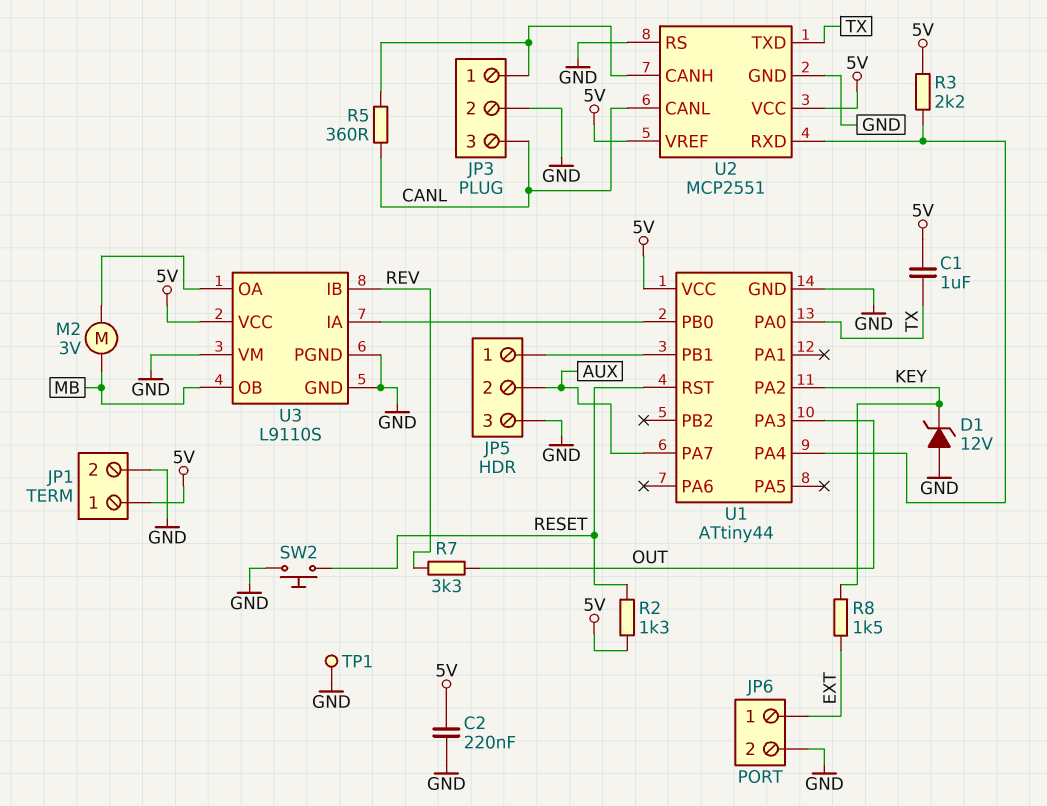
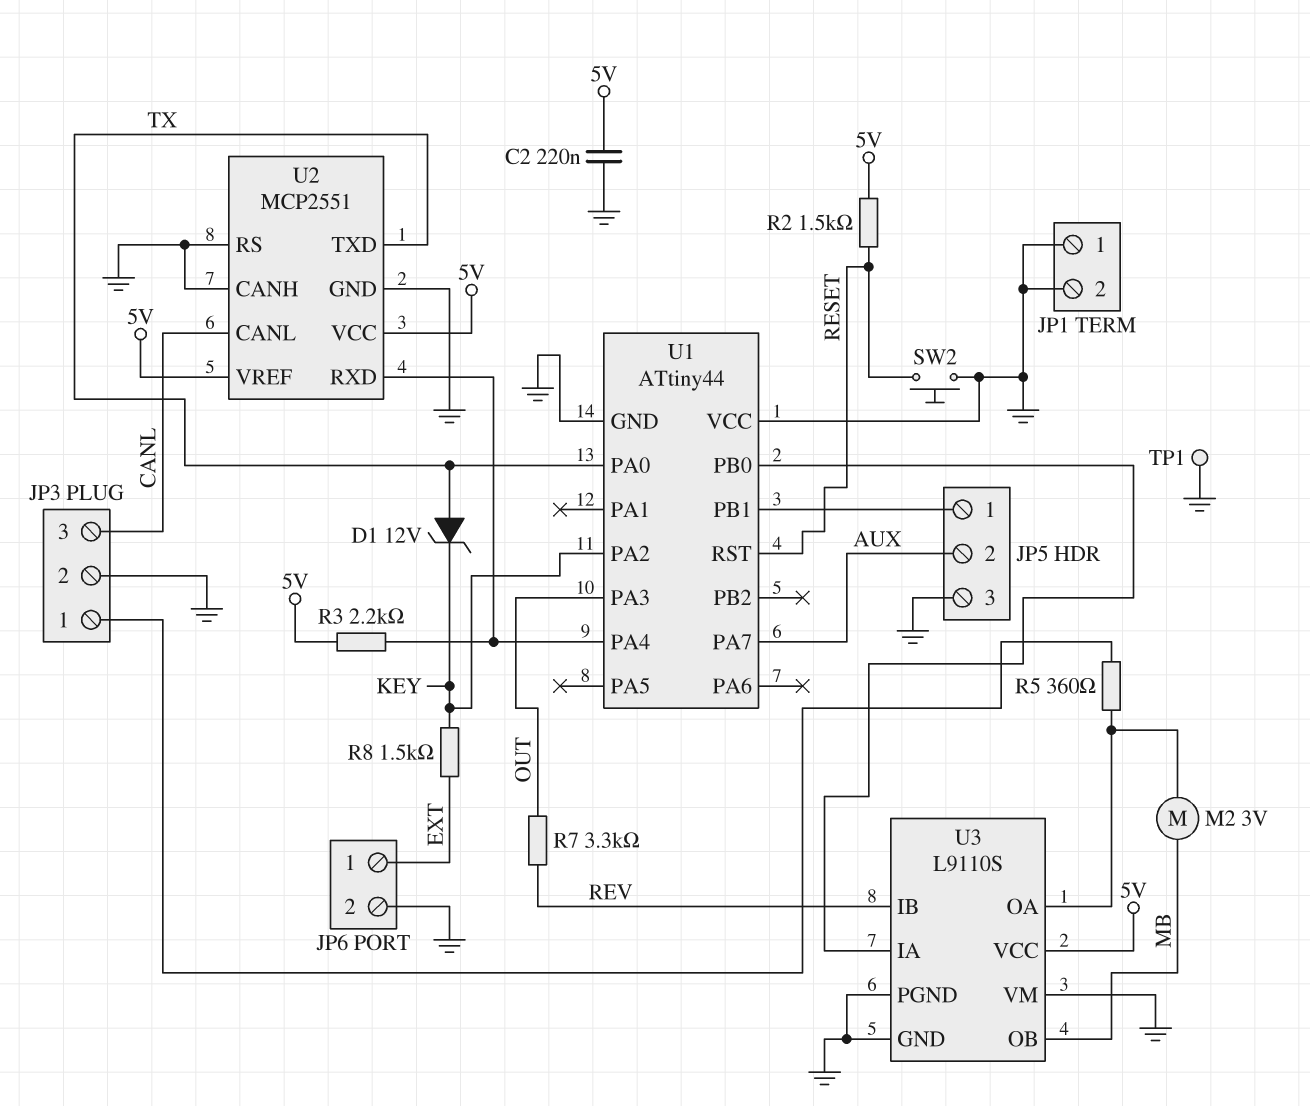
C1: 1uF (5V, TX) -> none
D1: zener 12V (A GND, K KEY) -> zener 12V (A TX, K KEY)
JP1 pin 1: 5V -> GND
R2: 1.3k (5V, RESET) -> 1.5k (5V, RESET)
R5: 360 (CANL, JP3/1) -> 360 (JP3/1, U3/OA)
U1 pin VCC: 5V -> GND
U2 pin CANH: JP3/1 -> GND

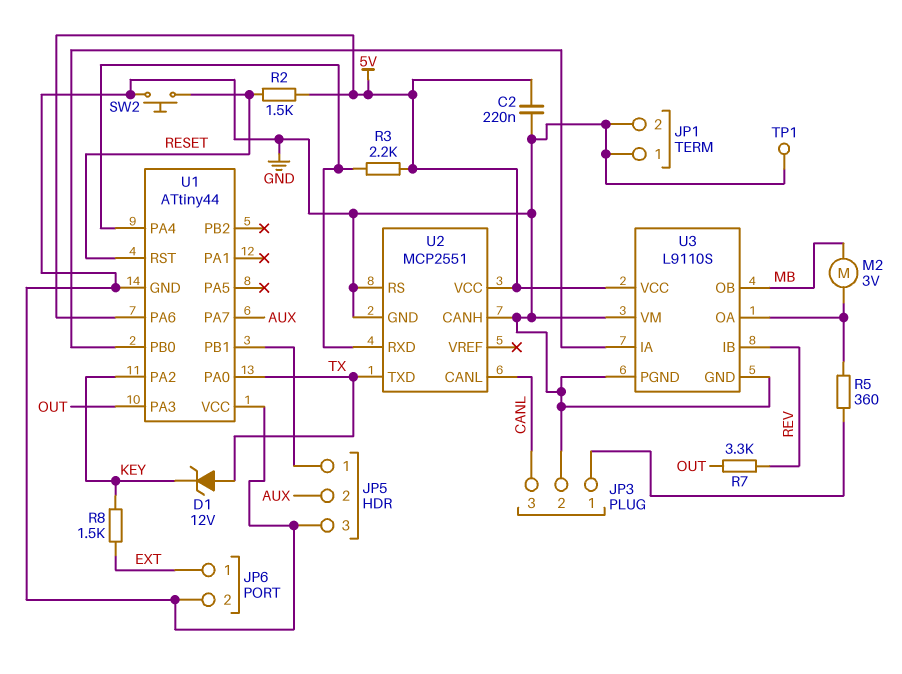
U1 pin PA6: none -> 5V
U2 pin VREF: 5V -> none

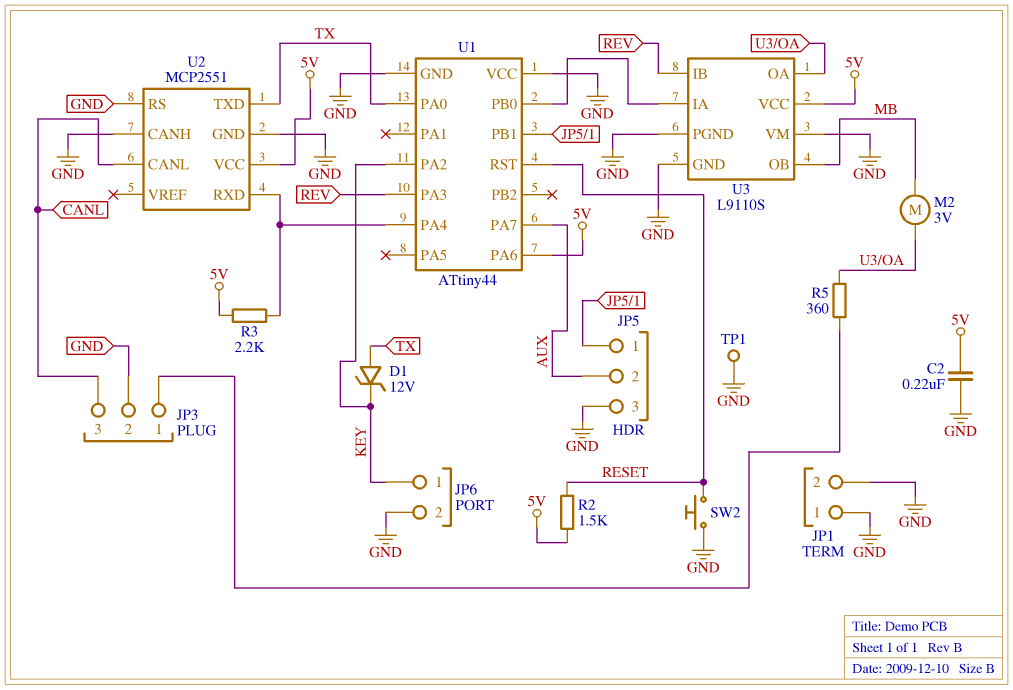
JP6 pin 1: EXT -> KEY
R7: 3.3k (OUT, REV) -> none
R8: 1.5k (EXT, KEY) -> none
U1 pin PA3: OUT -> REV

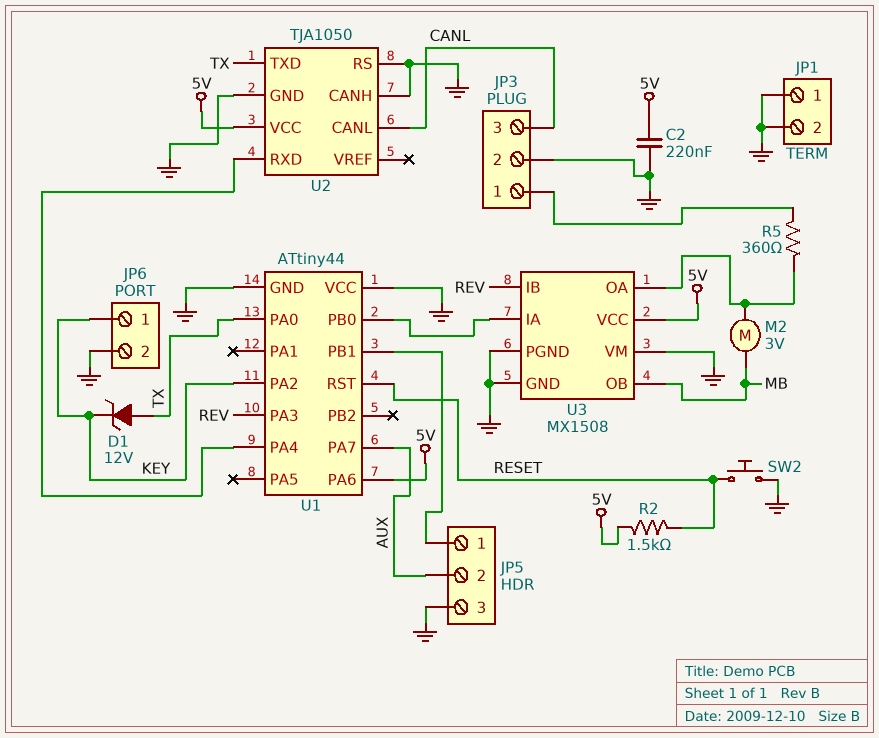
R3: 2.2k (5V, U1/PA4) -> none
TP1: test point (GND) -> none
U2: MCP2551 -> TJA1050
U3: L9110S -> MX1508

